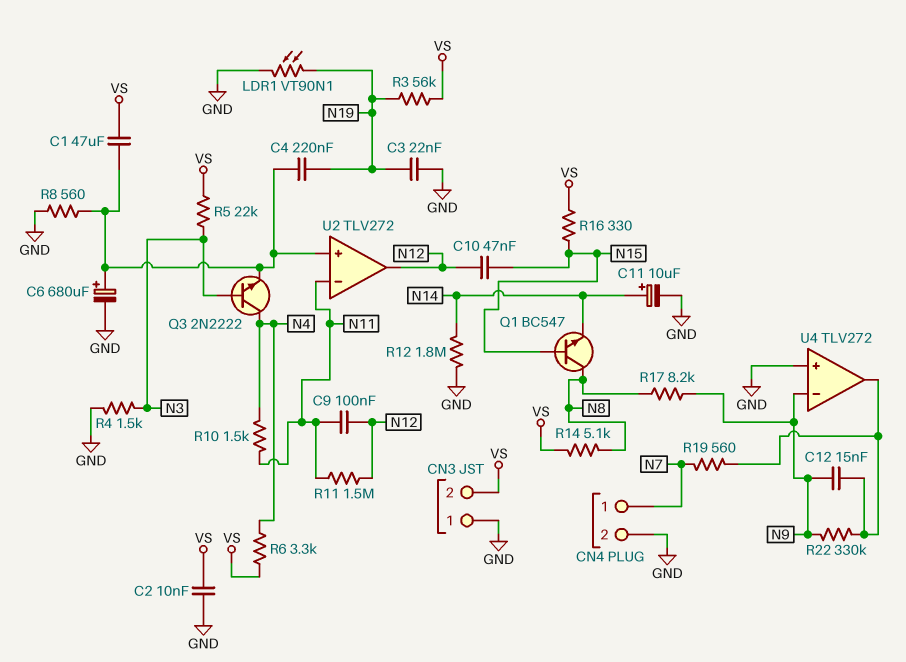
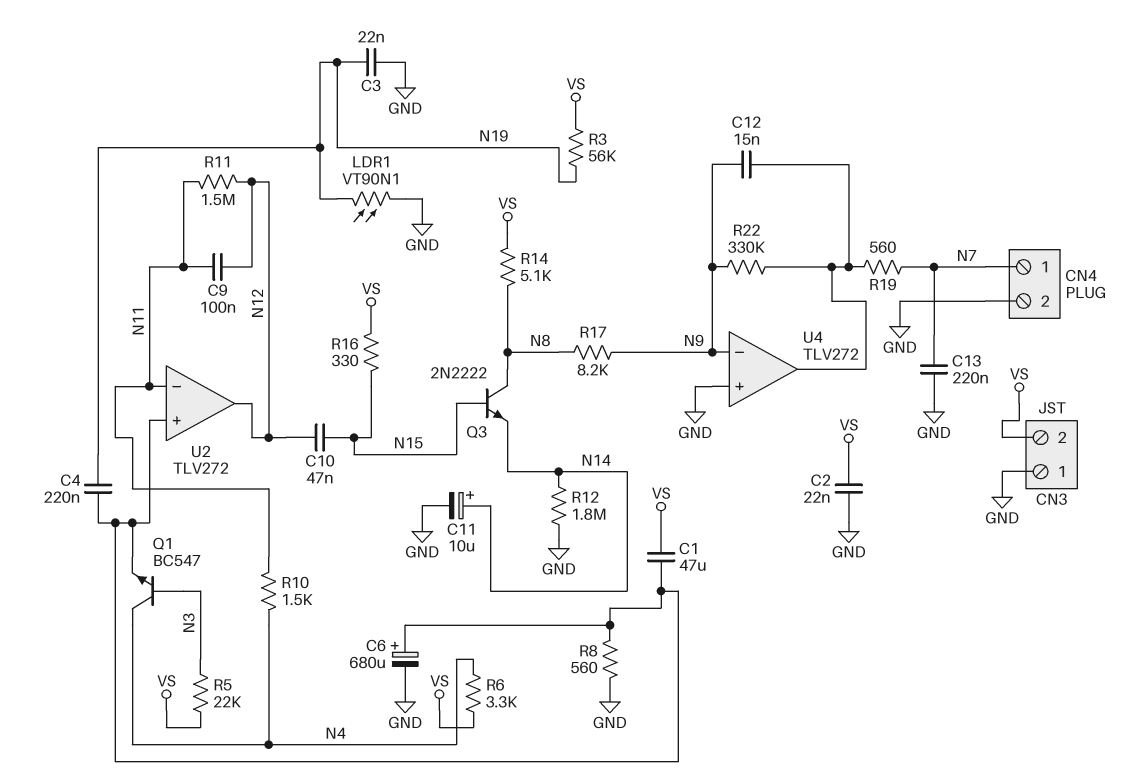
C2: 10nF (GND, VS) -> 22nF (GND, VS)
C13: none -> 220nF (GND, N7)
Q1: NPN BC547 (B N15, C N8, E N14) -> NPN BC547 (B N3, C N4, E U2/in+)
Q3: NPN 2N2222 (B N3, C N4, E U2/in+) -> NPN 2N2222 (B N15, C N8, E N14)
R4: 1.5k (GND, N3) -> none

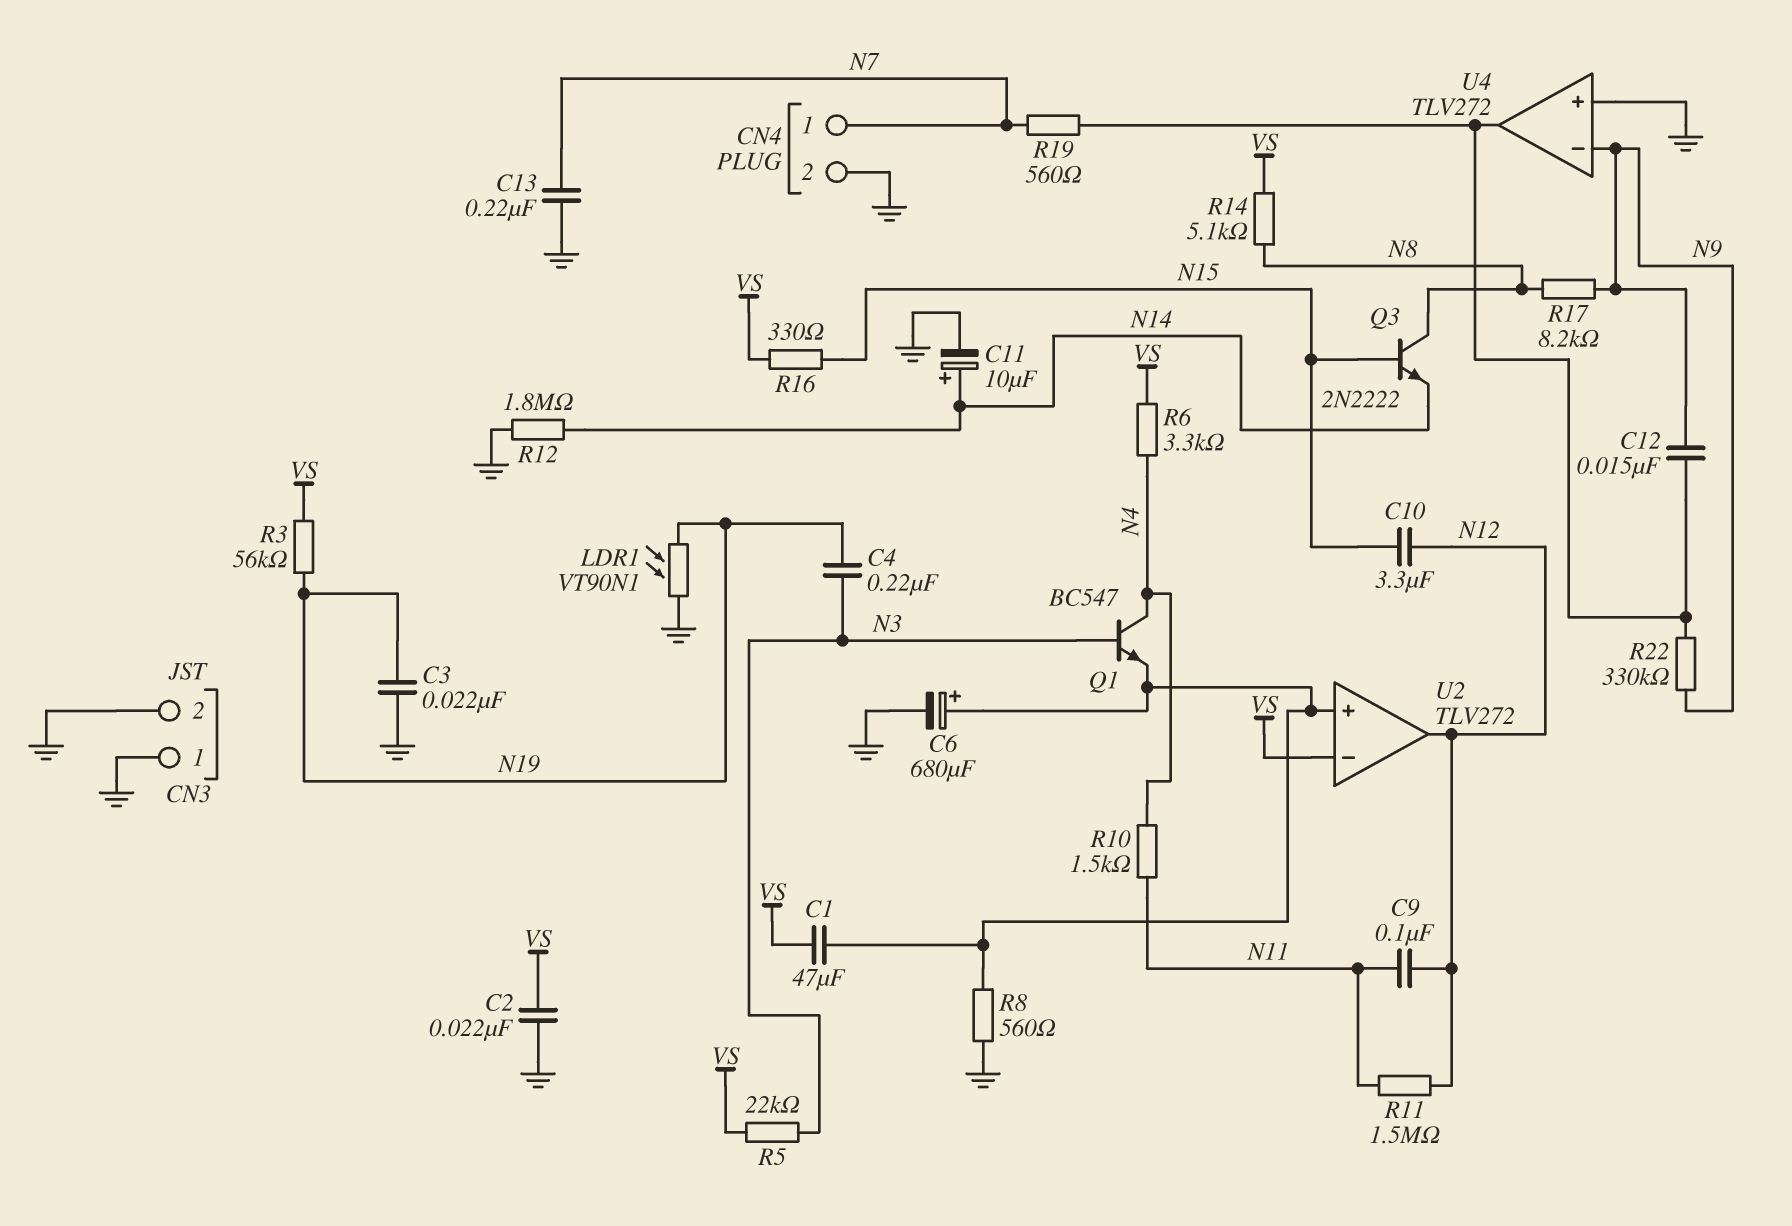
C4: 220nF (N19, U2/in+) -> 220nF (N3, N19)
C10: 47nF (N12, N15) -> 3.3uF (N12, N15)
CN3 pin 2: VS -> GND
U2 pin in-: N11 -> VS

